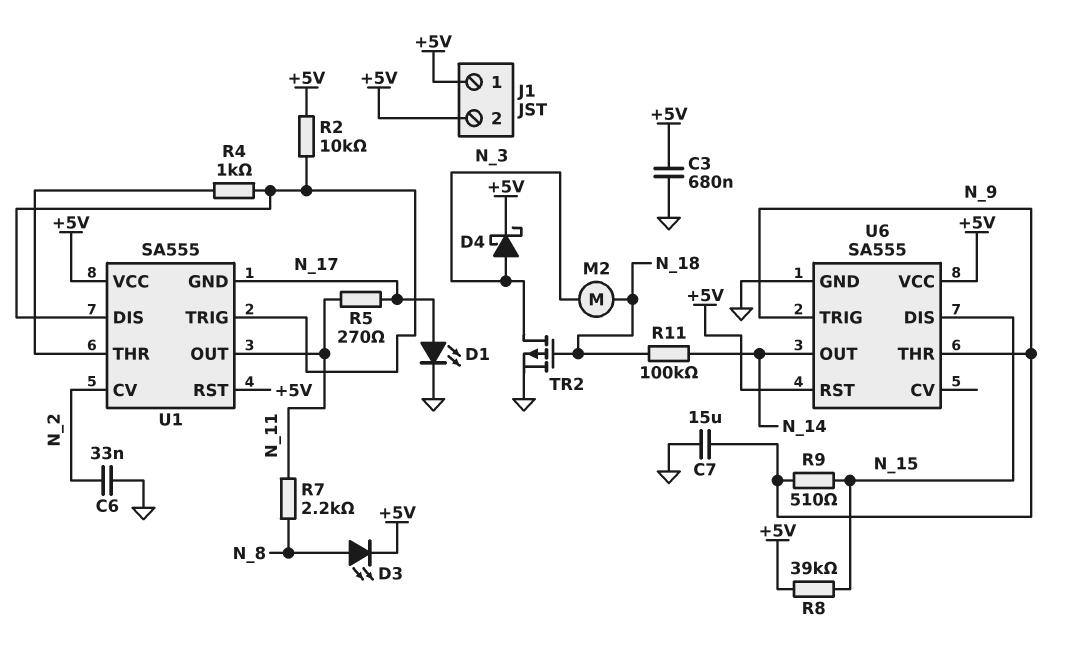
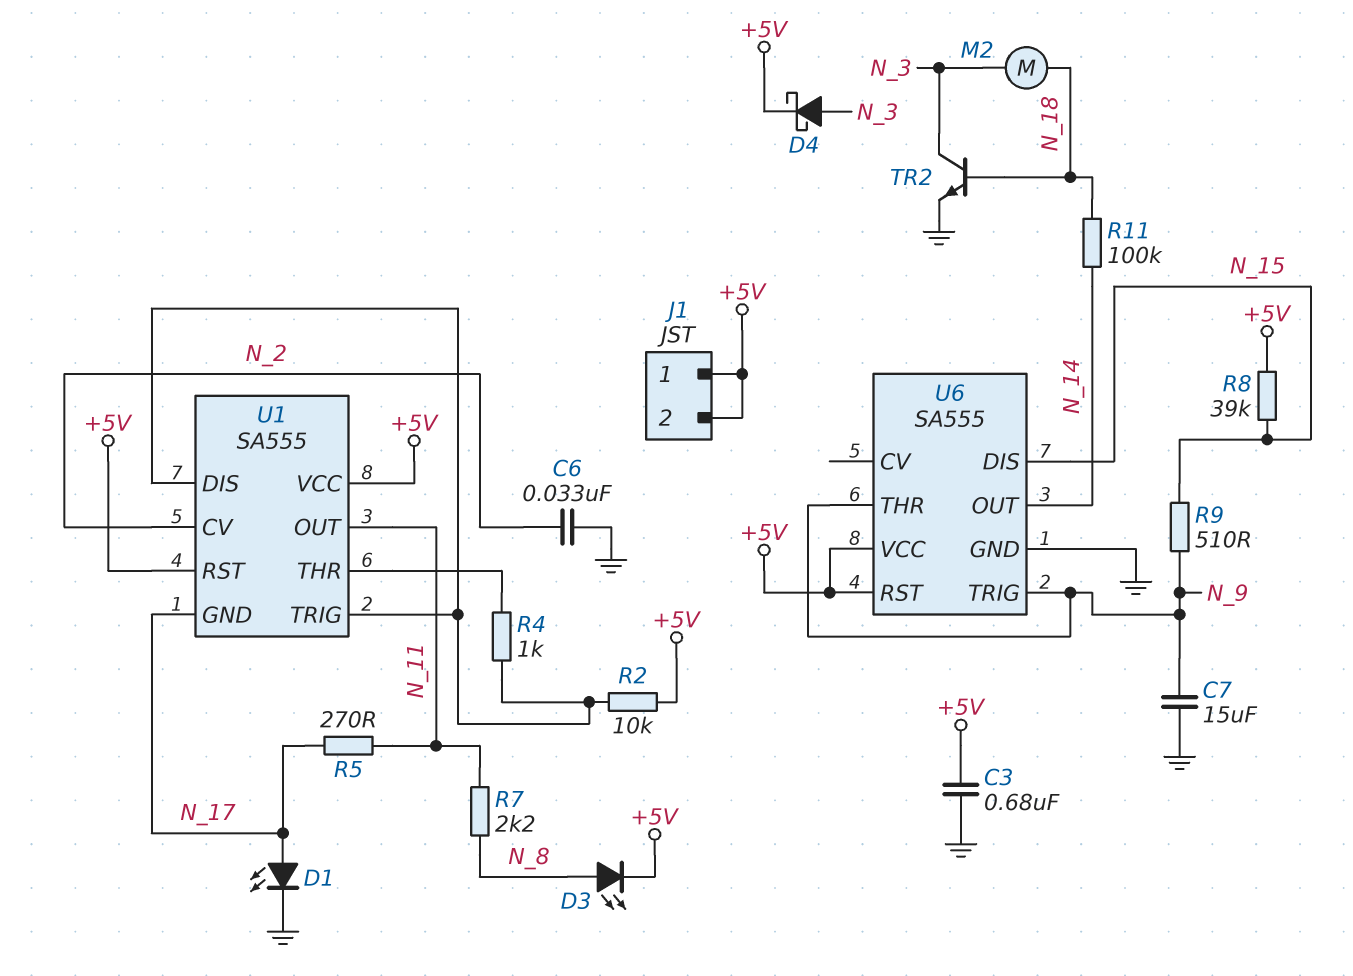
TR2: PMOS (G N_18, D N_3, S GND) -> NPN (B N_18, C N_3, E GND)

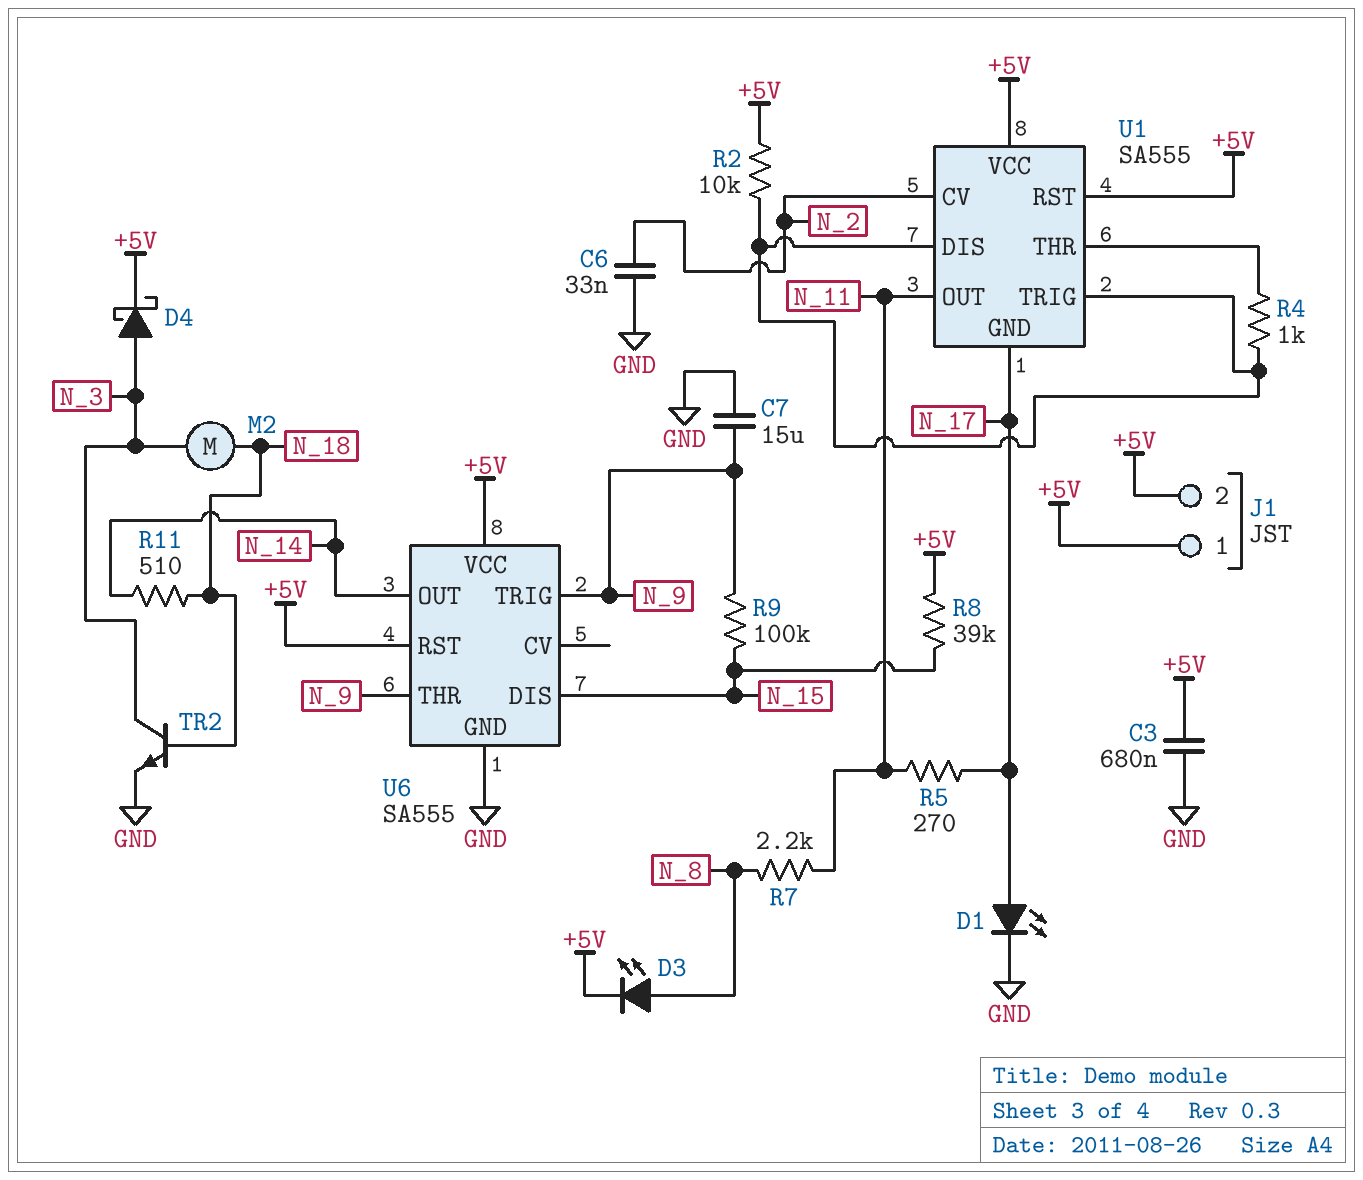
R9: 510 (N_9, N_15) -> 100k (N_9, N_15)
R11: 100k (N_14, N_18) -> 510 (N_14, N_18)

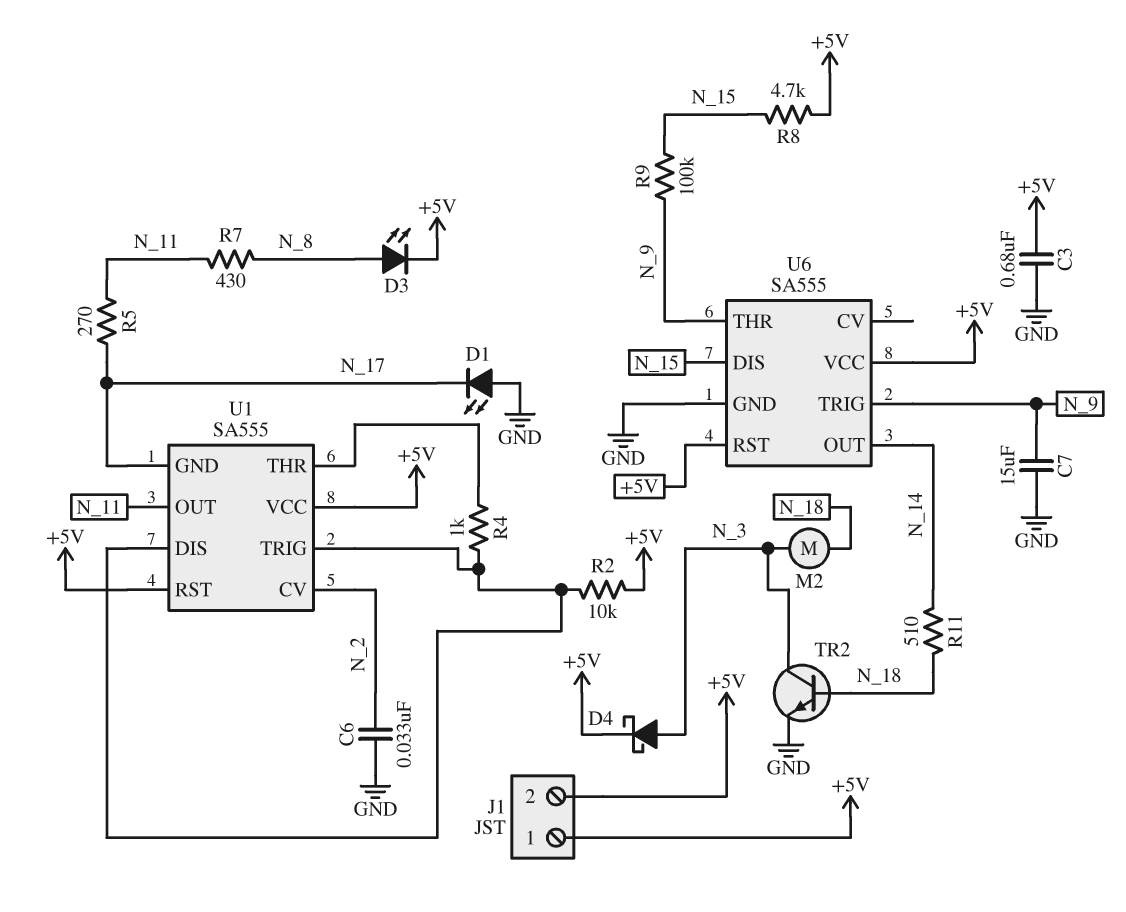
D1: LED (A N_17, K GND) -> LED (A GND, K N_17)
R7: 2.2k (N_8, N_11) -> 430 (N_8, N_11)
R8: 39k (+5V, N_15) -> 4.7k (+5V, N_15)

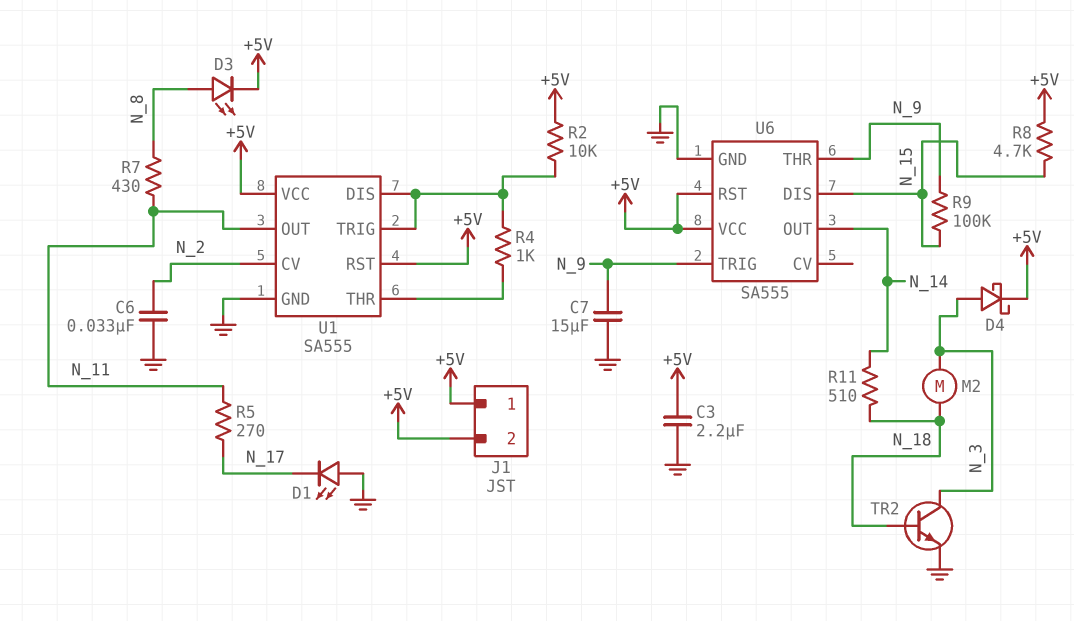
C3: 680nF (+5V, GND) -> 2.2uF (+5V, GND)
U1 pin GND: N_17 -> GND

